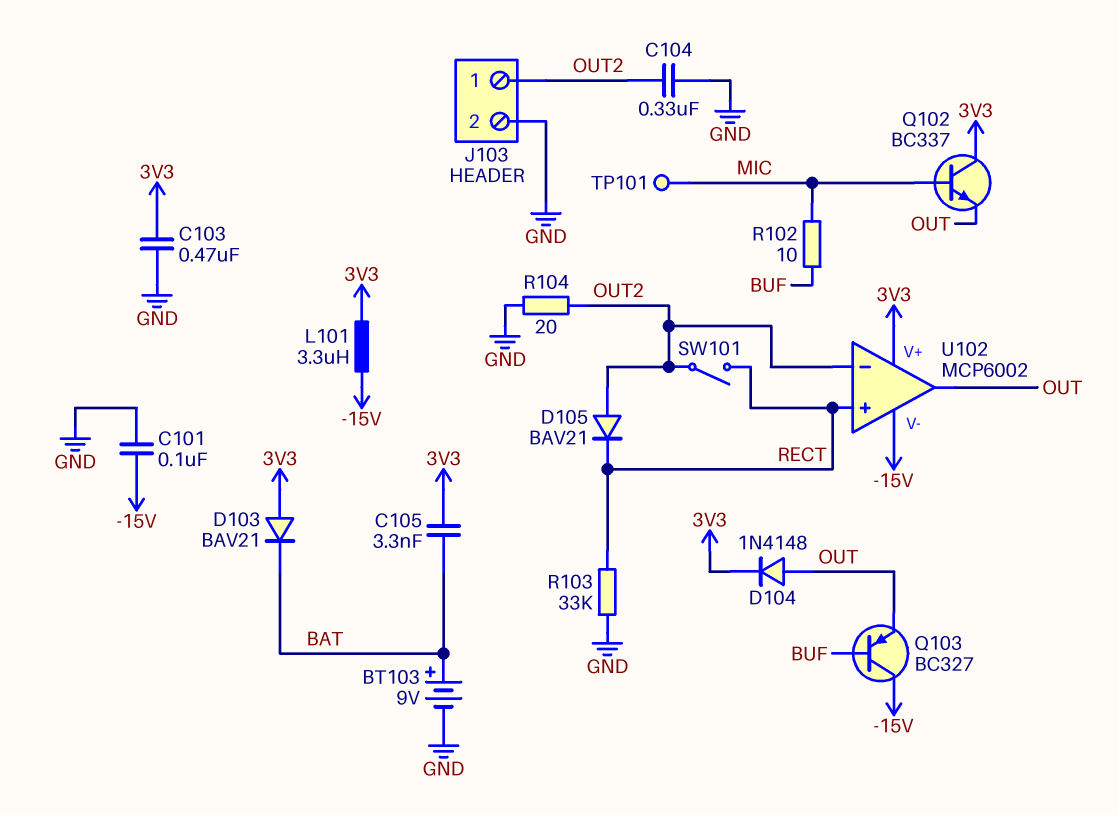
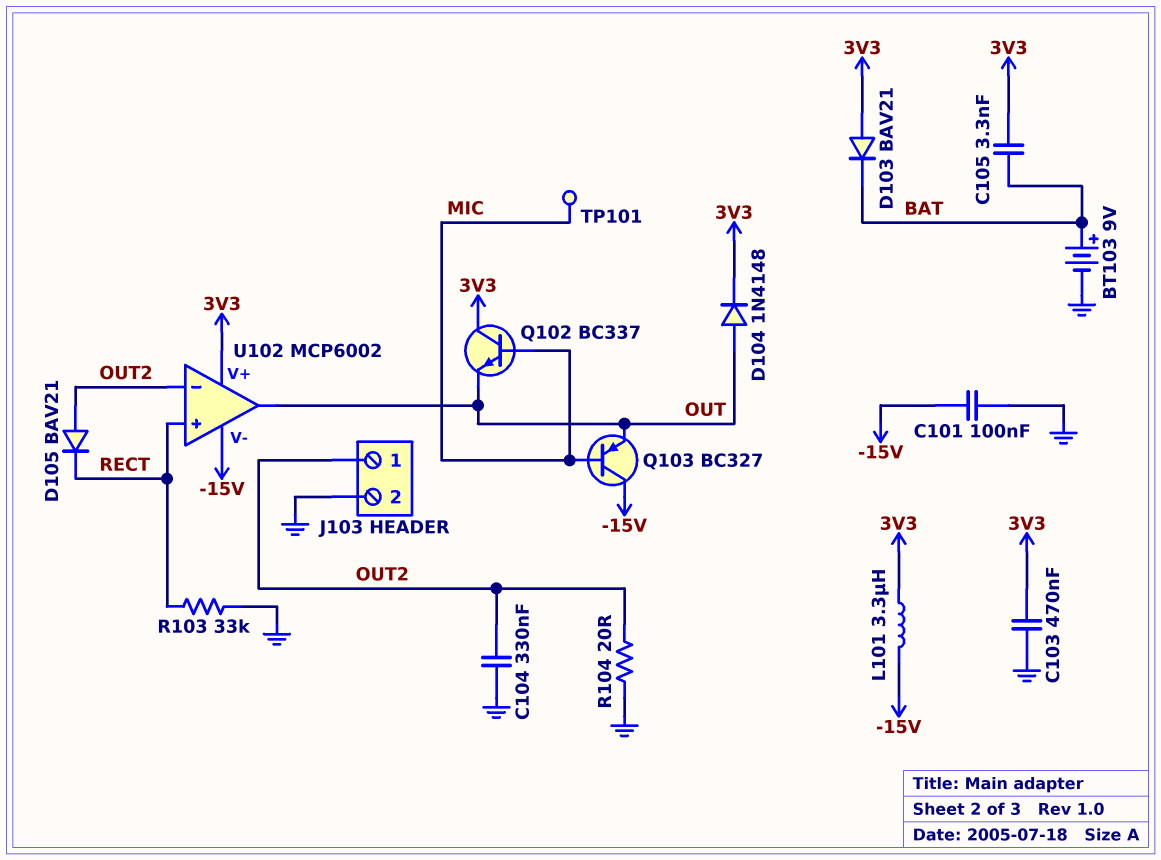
Q103: PNP BC327 (B BUF, C -15V, E OUT) -> PNP BC327 (B MIC, C -15V, E OUT)
R102: 10 (BUF, MIC) -> none
SW101: switch (OUT2, RECT) -> none

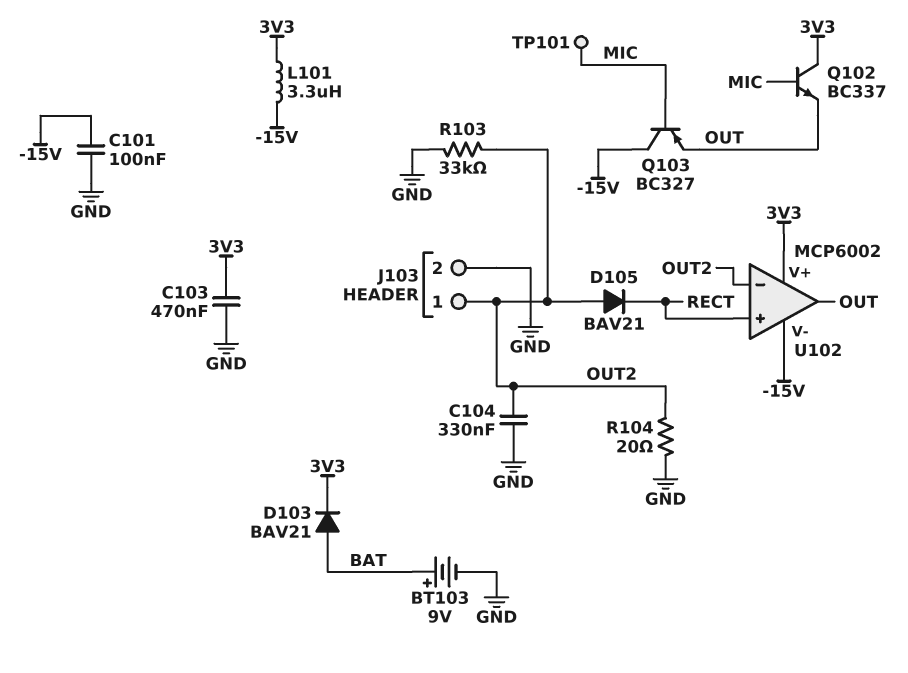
C105: 3.3nF (3V3, BAT) -> none
D103: diode BAV21 (A 3V3, K BAT) -> diode BAV21 (A BAT, K 3V3)
D104: diode 1N4148 (A OUT, K 3V3) -> none
R103: 33k (GND, RECT) -> 33k (GND, OUT2)

